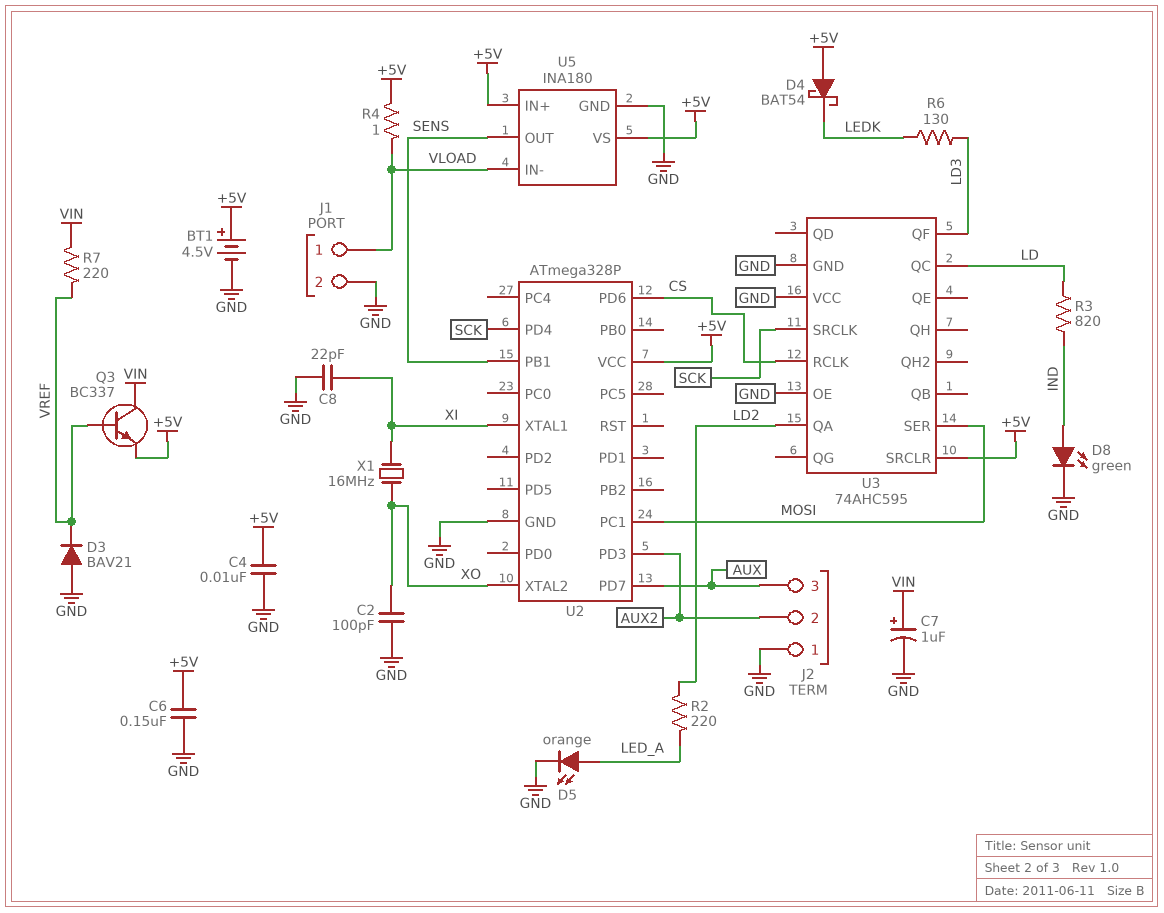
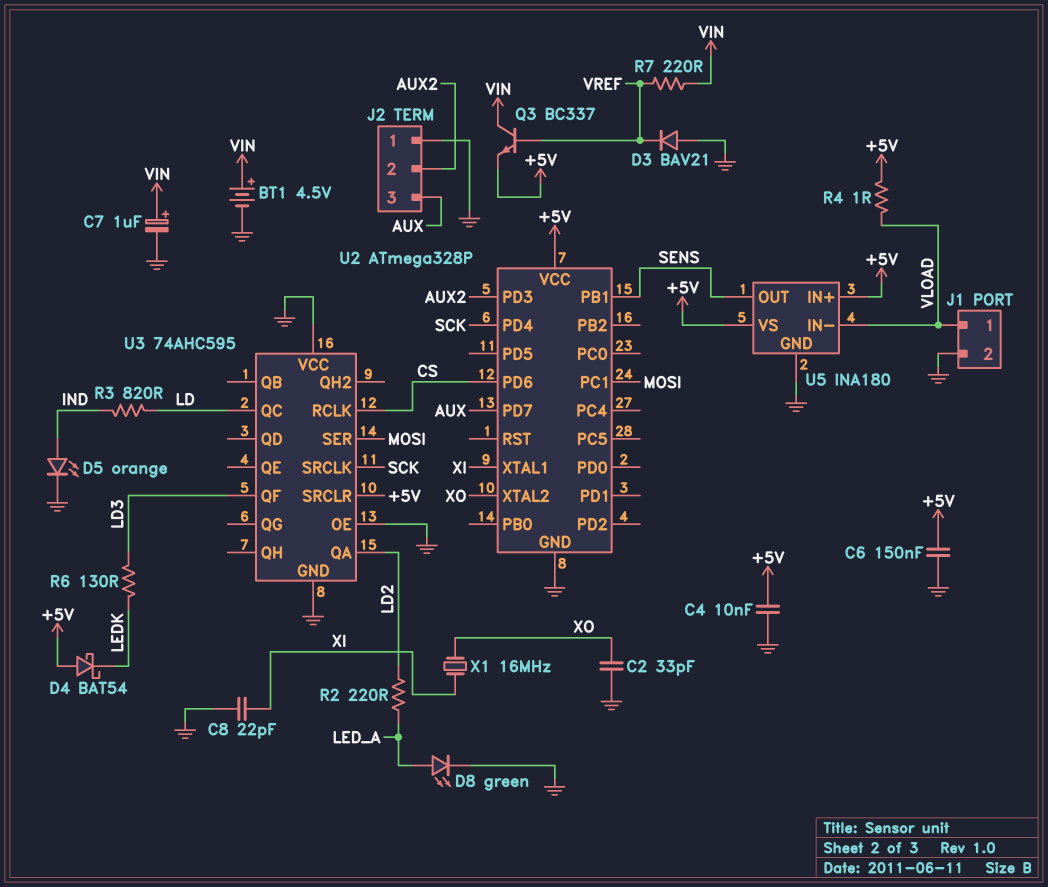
BT1: 4.5V (plus +5V, minus GND) -> 4.5V (plus VIN, minus GND)
C2: 100pF (GND, XO) -> 33pF (GND, XO)
D5: LED orange (A LED_A, K GND) -> LED orange (A IND, K GND)
D8: LED green (A IND, K GND) -> LED green (A LED_A, K GND)

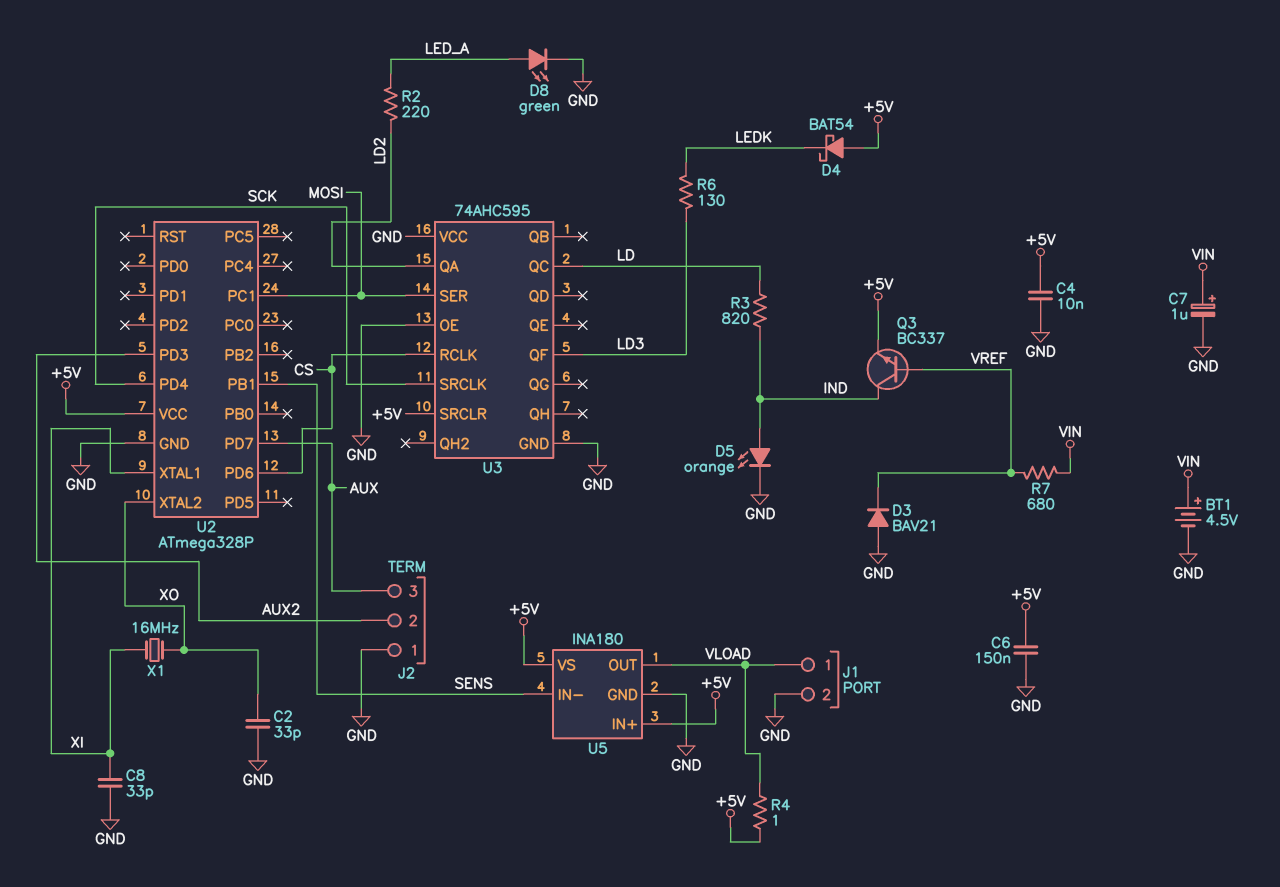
C8: 22pF (GND, XI) -> 33pF (GND, XI)
Q3: NPN BC337 (B VREF, C VIN, E +5V) -> NPN BC337 (B VREF, C IND, E +5V)
R7: 220 (VIN, VREF) -> 680 (VIN, VREF)
U5 pin IN-: VLOAD -> SENS
U5 pin OUT: SENS -> VLOAD

